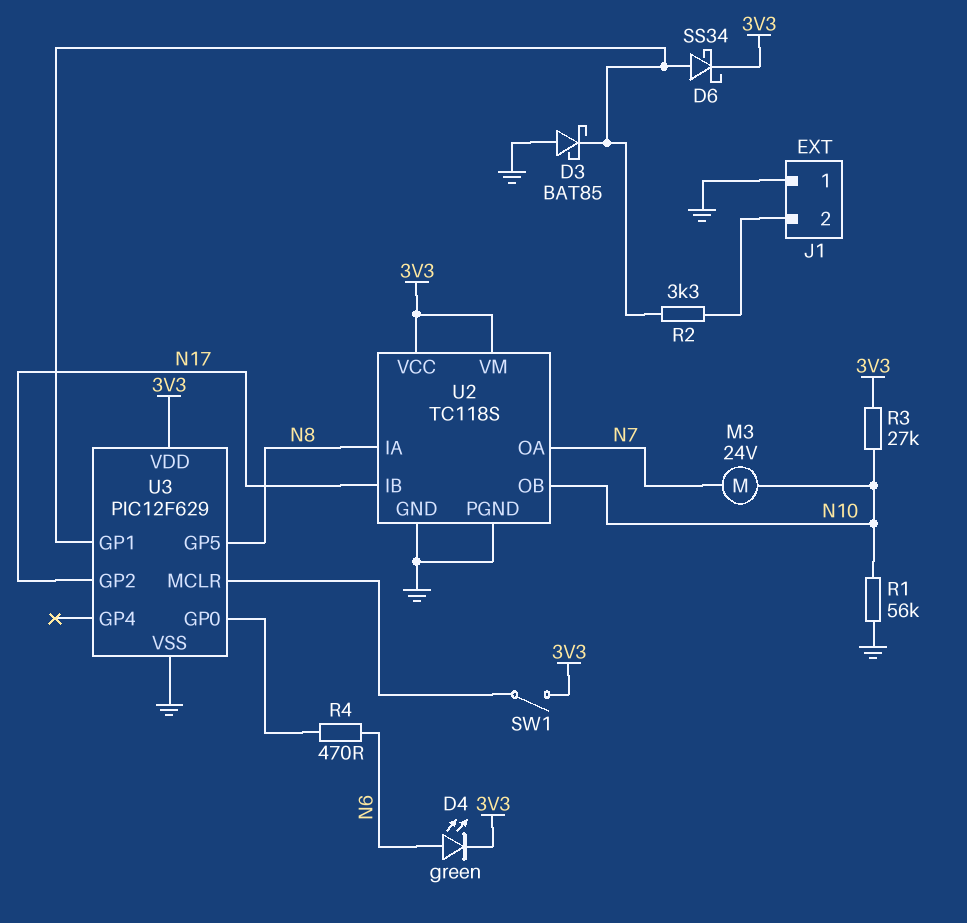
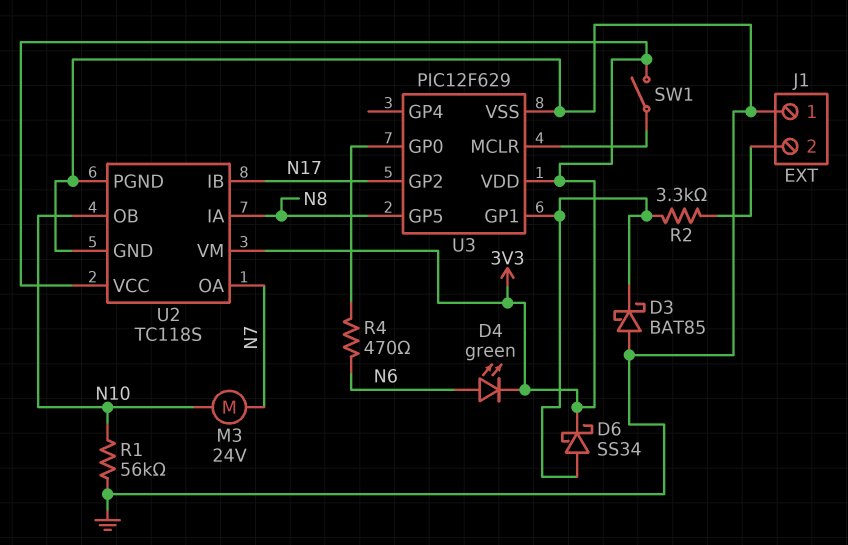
R3: 27k (3V3, N10) -> none

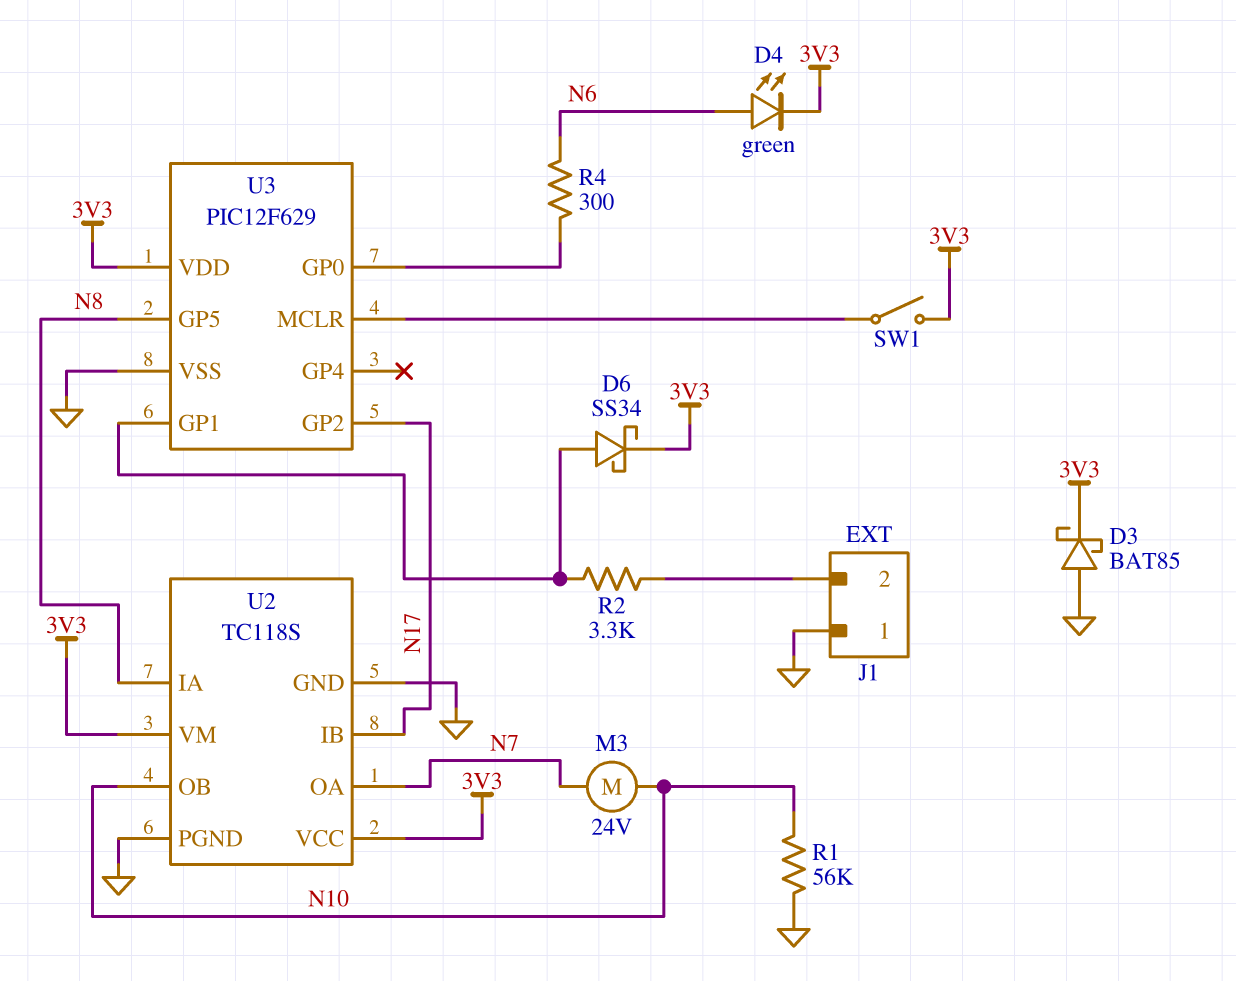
D3: schottky BAT85 (A GND, K U3/GP1) -> schottky BAT85 (A GND, K 3V3)
R4: 470 (N6, U3/GP0) -> 300 (N6, U3/GP0)

